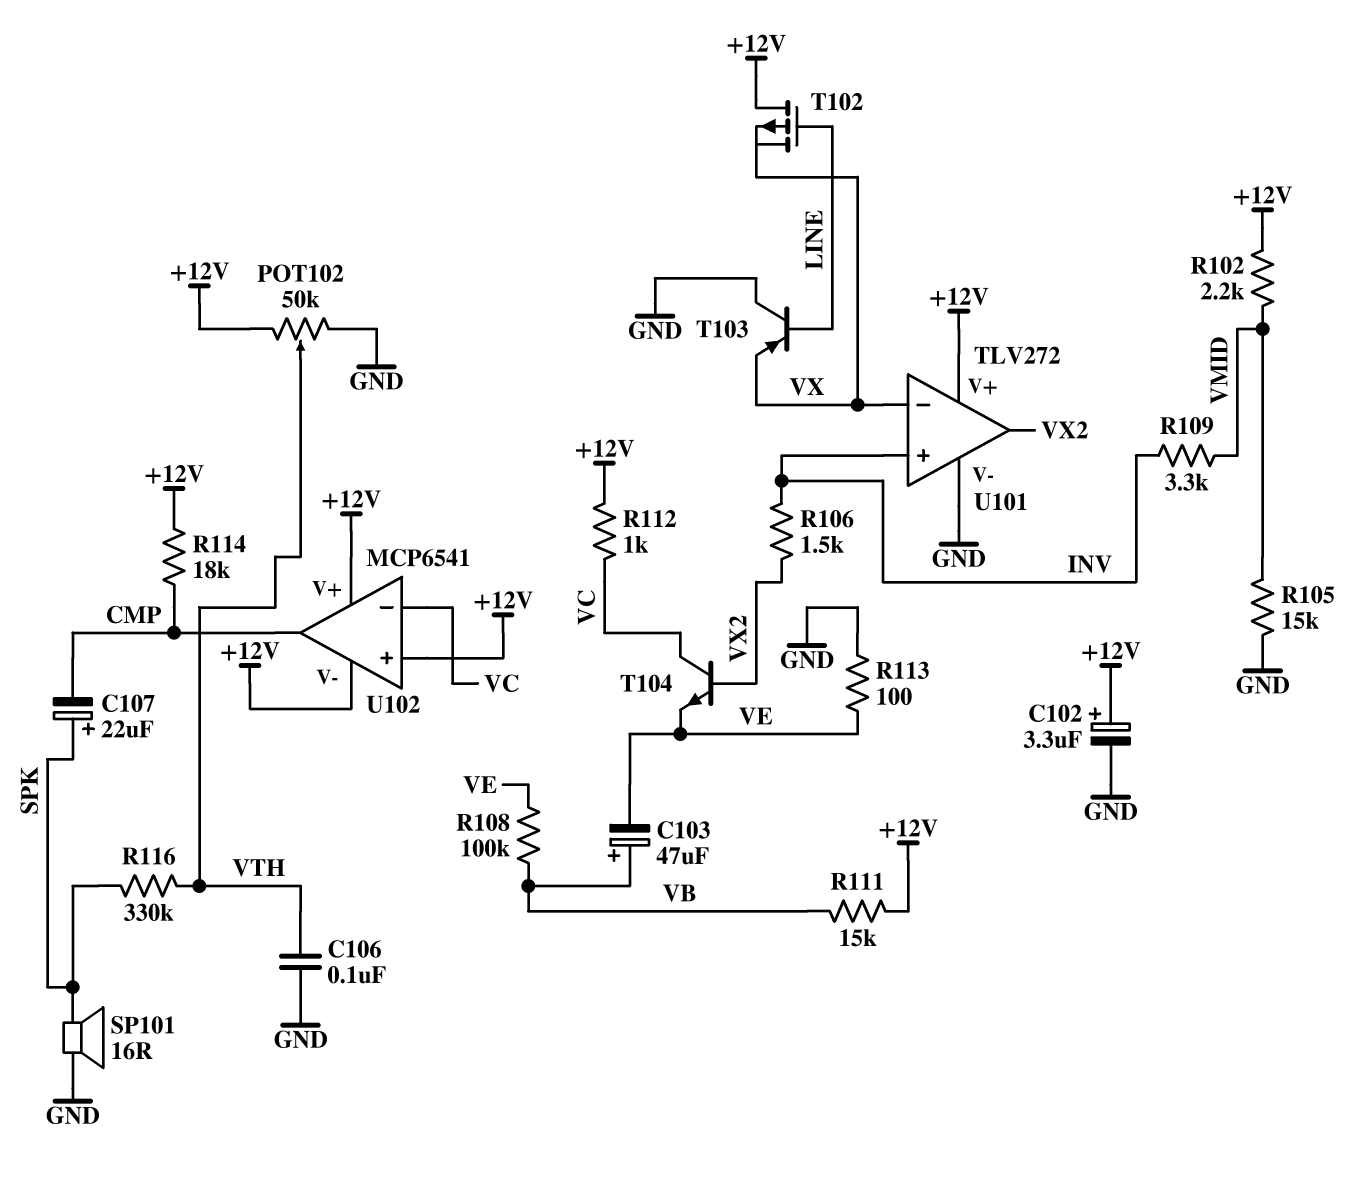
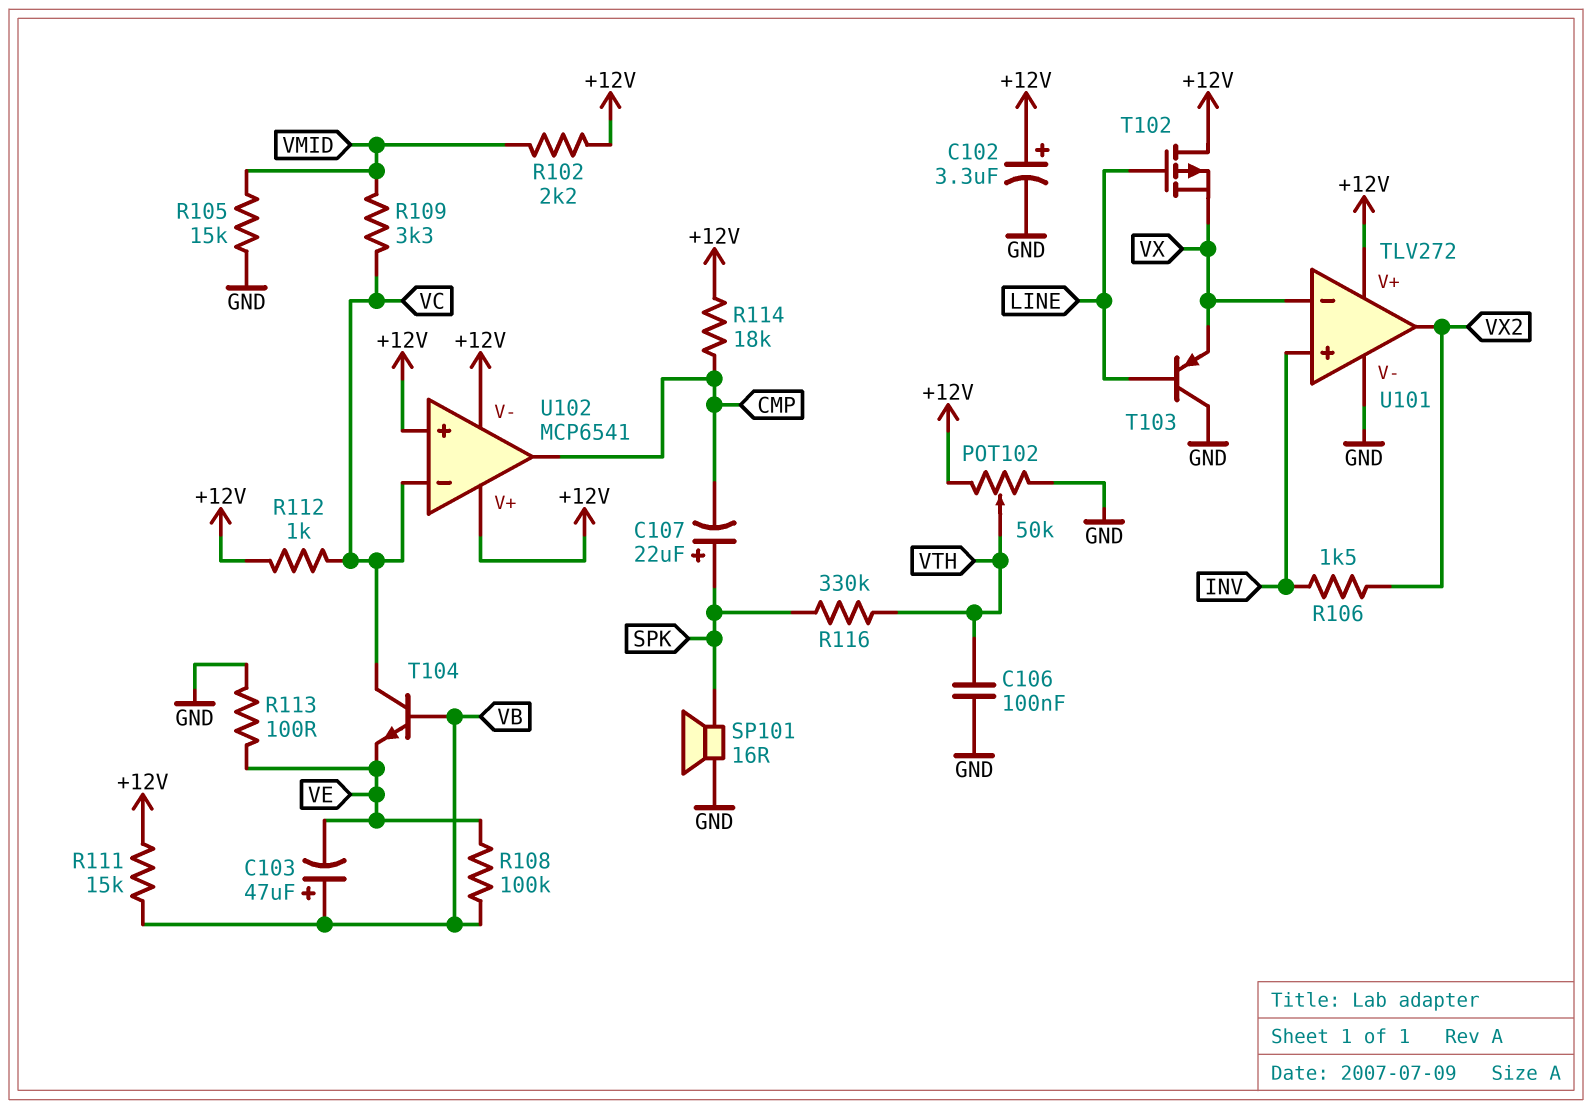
R109: 3.3k (INV, VMID) -> 3.3k (VC, VMID)
T104: NPN (B VX2, C VC, E VE) -> NPN (B VB, C VC, E VE)

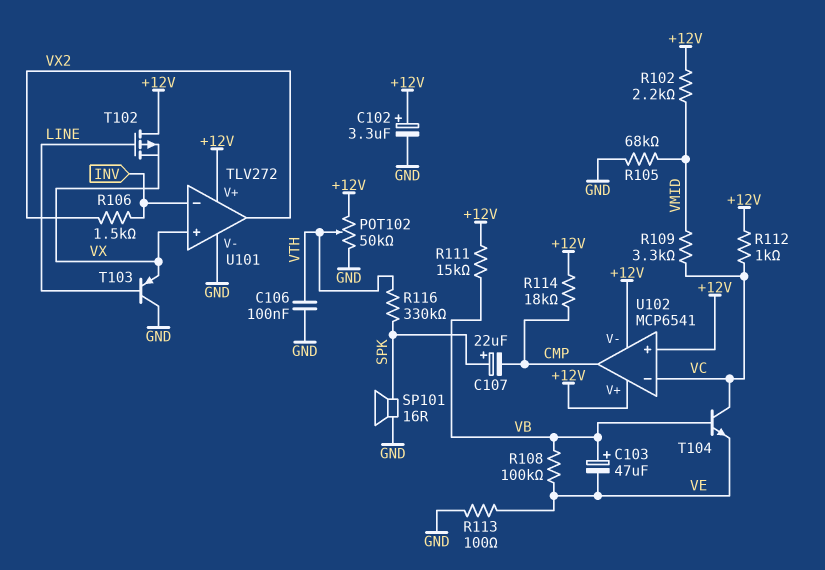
R105: 15k (GND, VMID) -> 68k (GND, VMID)
U101 pin in+: INV -> VX
U101 pin in-: VX -> INV

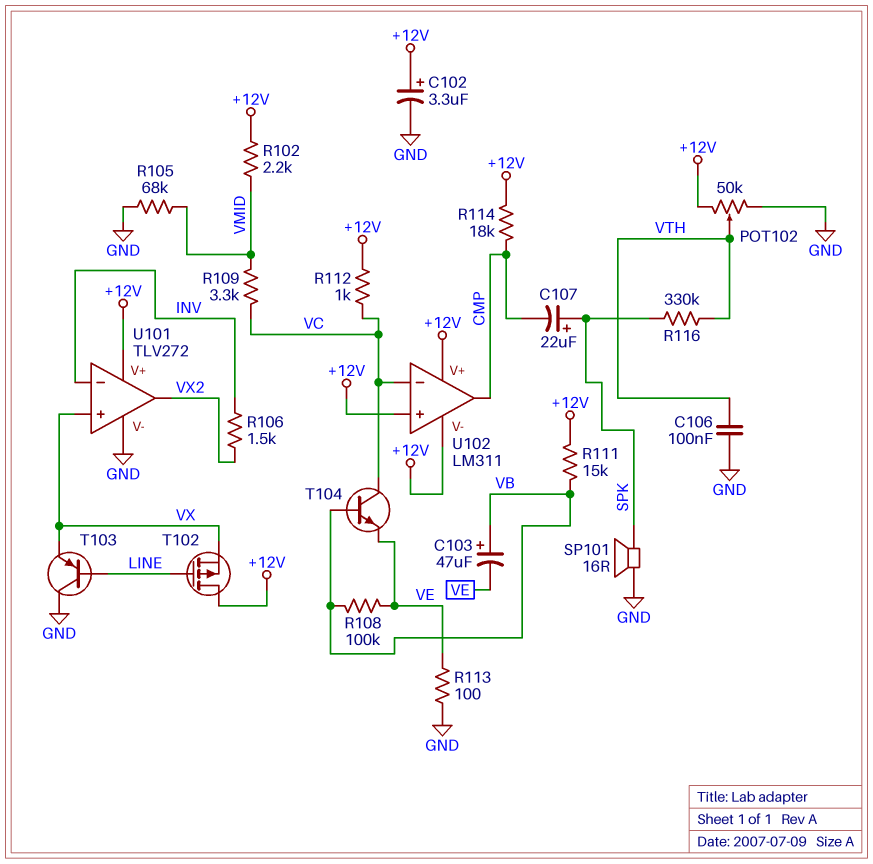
U102: MCP6541 -> LM311

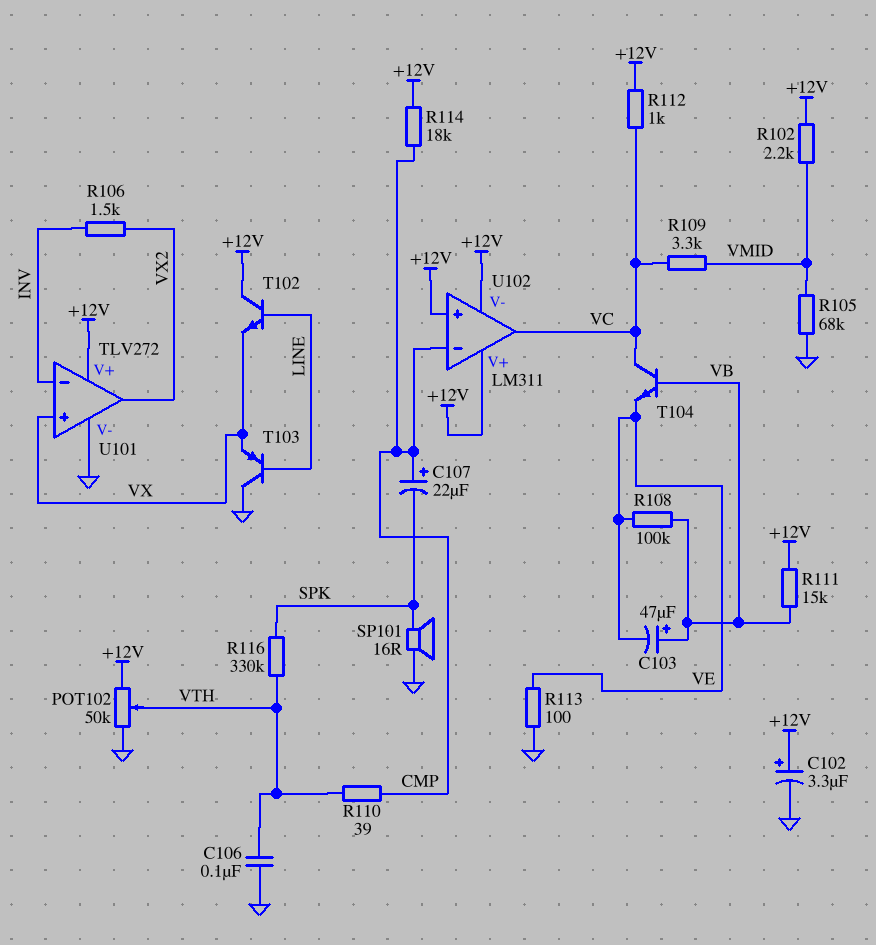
C107: 22uF (plus SPK, minus CMP) -> 22uF (plus CMP, minus SPK)
R110: none -> 39 (CMP, VTH)
T102: PMOS (G LINE, D +12V, S VX) -> NPN (B LINE, C +12V, E VX)
U102 pin in-: VC -> CMP
U102 pin out: CMP -> VC

